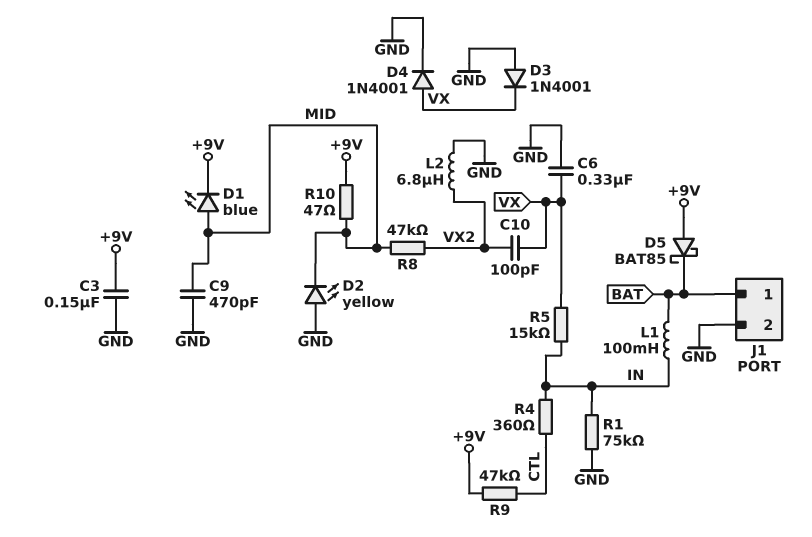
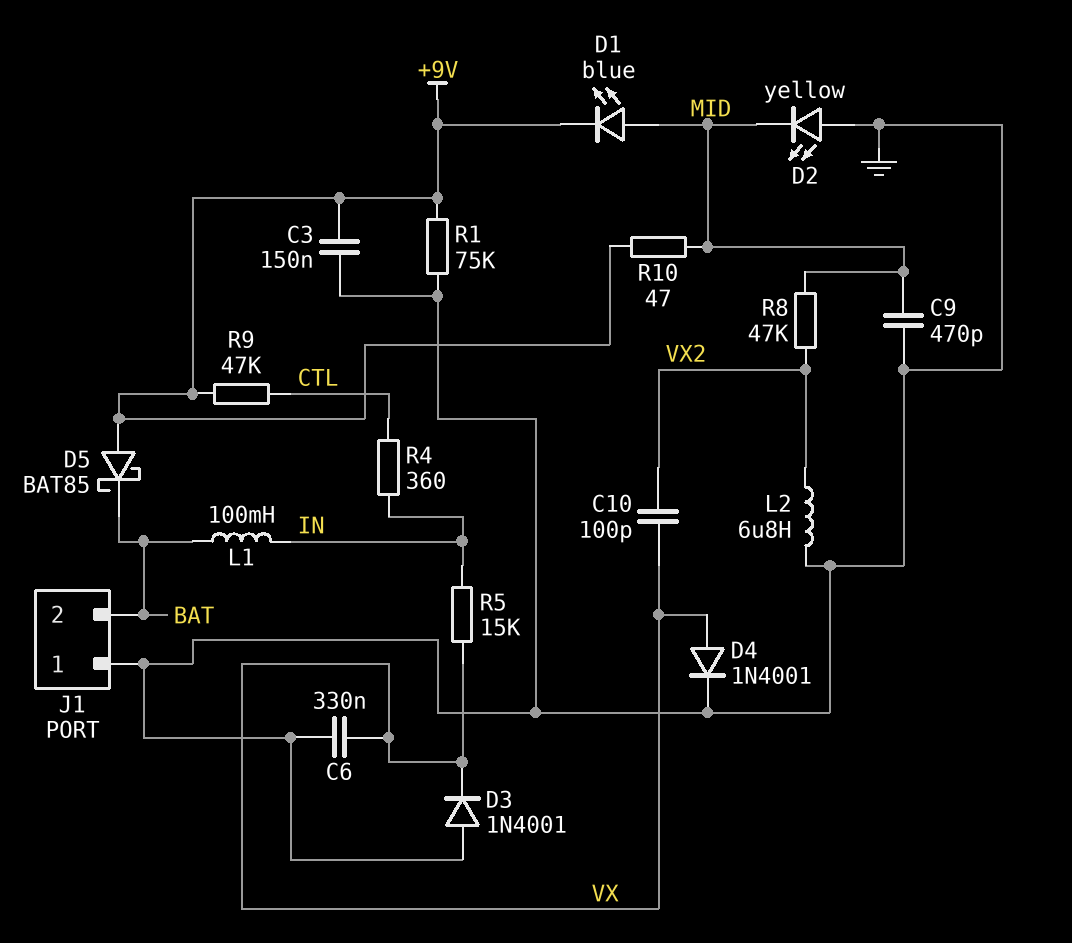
J1 pin 1: BAT -> GND
J1 pin 2: GND -> BAT
R1: 75k (GND, IN) -> 75k (+9V, GND)

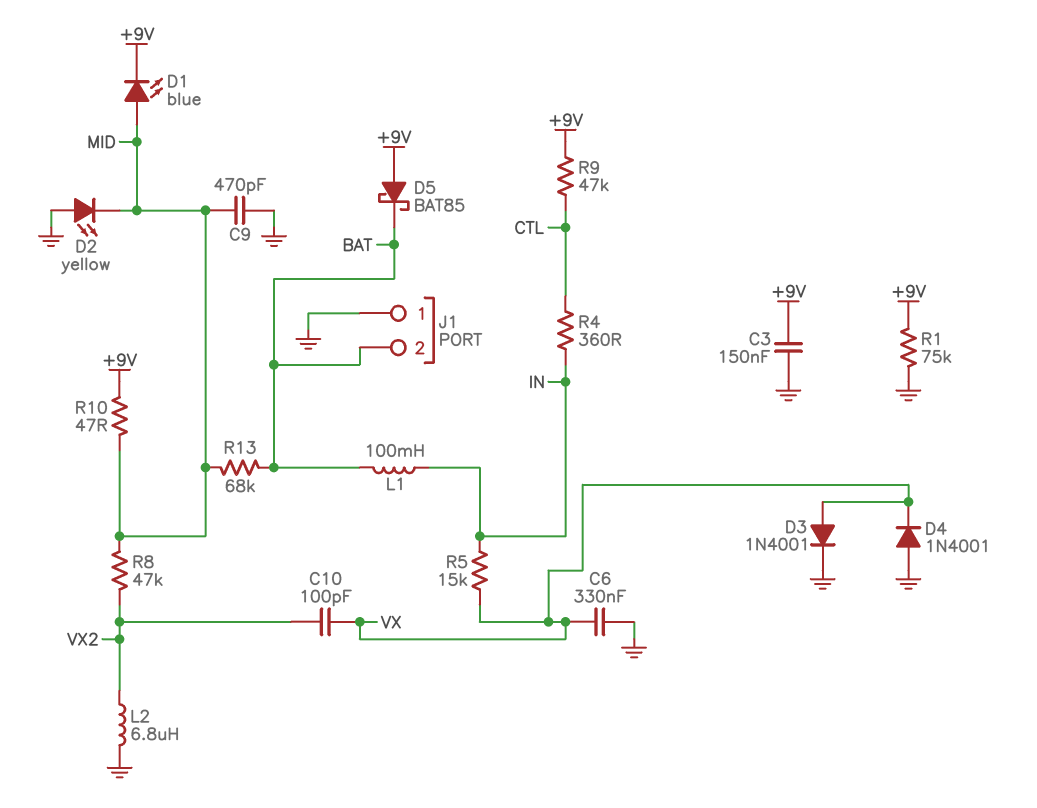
D3: diode 1N4001 (A GND, K VX) -> diode 1N4001 (A VX, K GND)
D4: diode 1N4001 (A VX, K GND) -> diode 1N4001 (A GND, K VX)
R13: none -> 68k (BAT, MID)

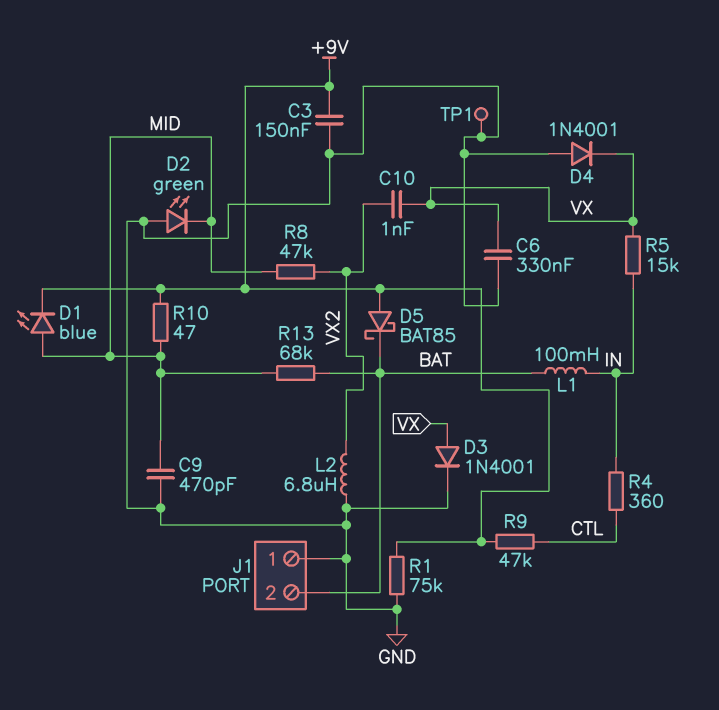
C10: 100pF (VX, VX2) -> 1nF (VX, VX2)
D2: LED yellow (A GND, K MID) -> LED green (A GND, K MID)
TP1: none -> test point (GND)

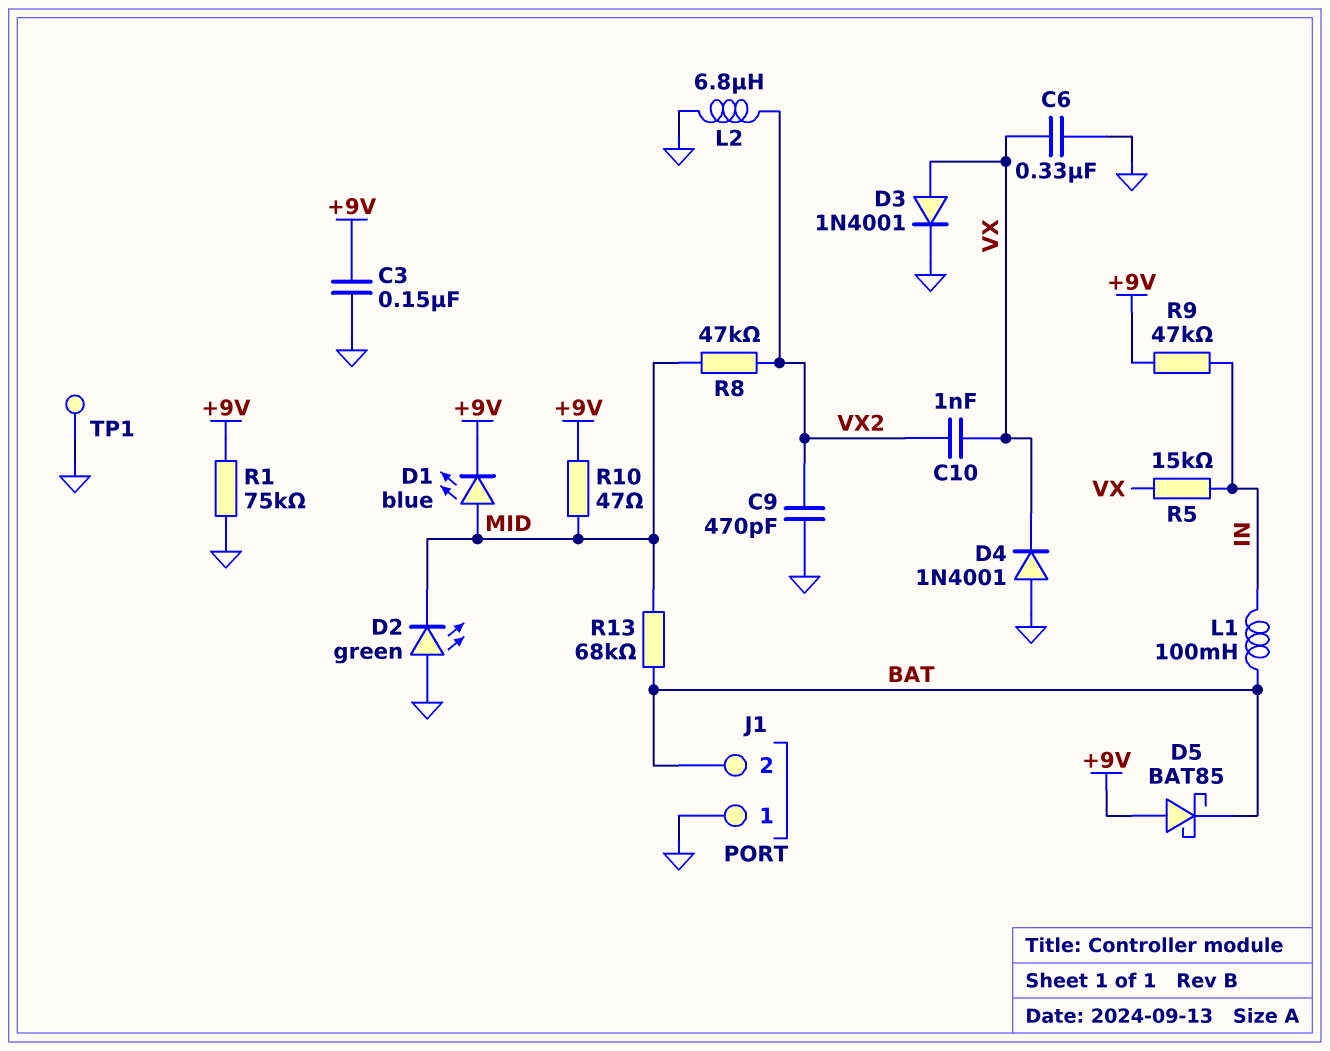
C9: 470pF (GND, MID) -> 470pF (GND, VX2)
R4: 360 (CTL, IN) -> none
R9: 47k (+9V, CTL) -> 47k (+9V, IN)

